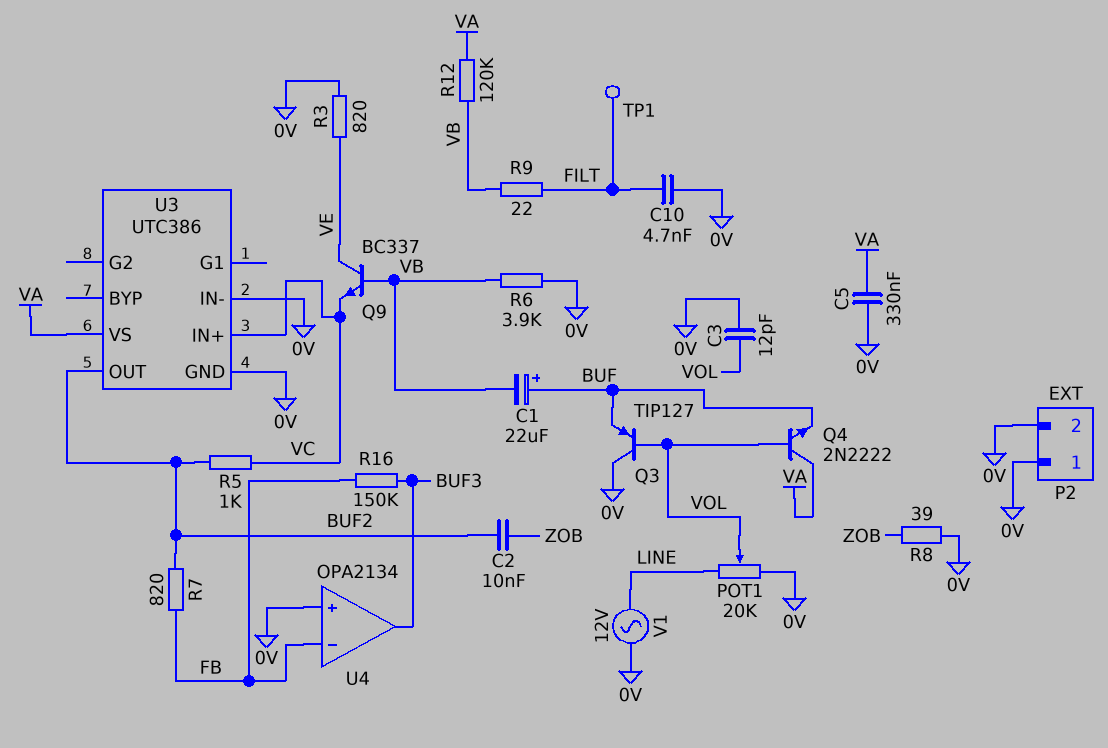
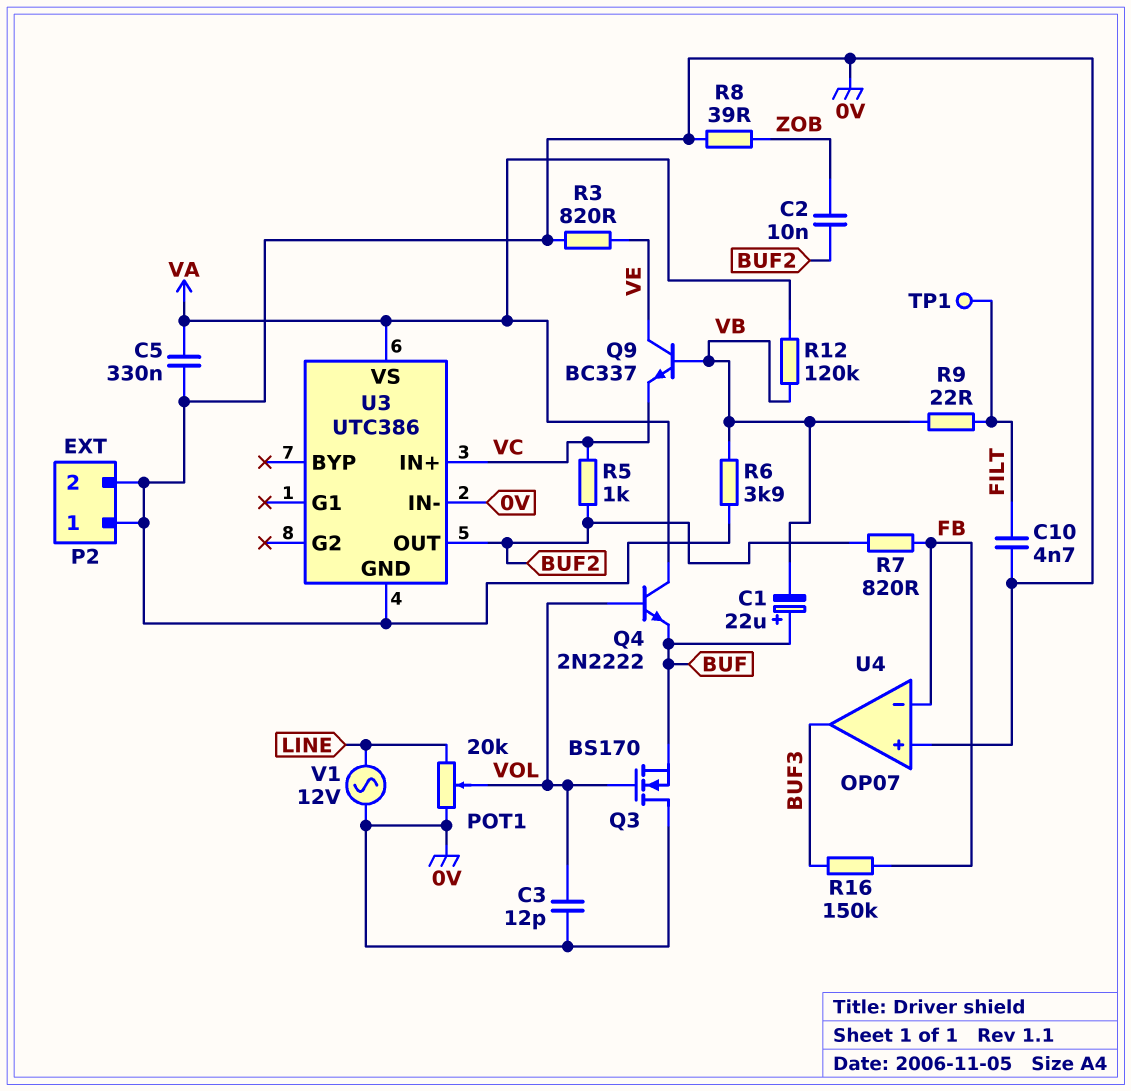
Q3: PNP TIP127 (B VOL, C 0V, E BUF) -> NMOS BS170 (G VOL, D 0V, S BUF)
U4: OPA2134 -> OP07

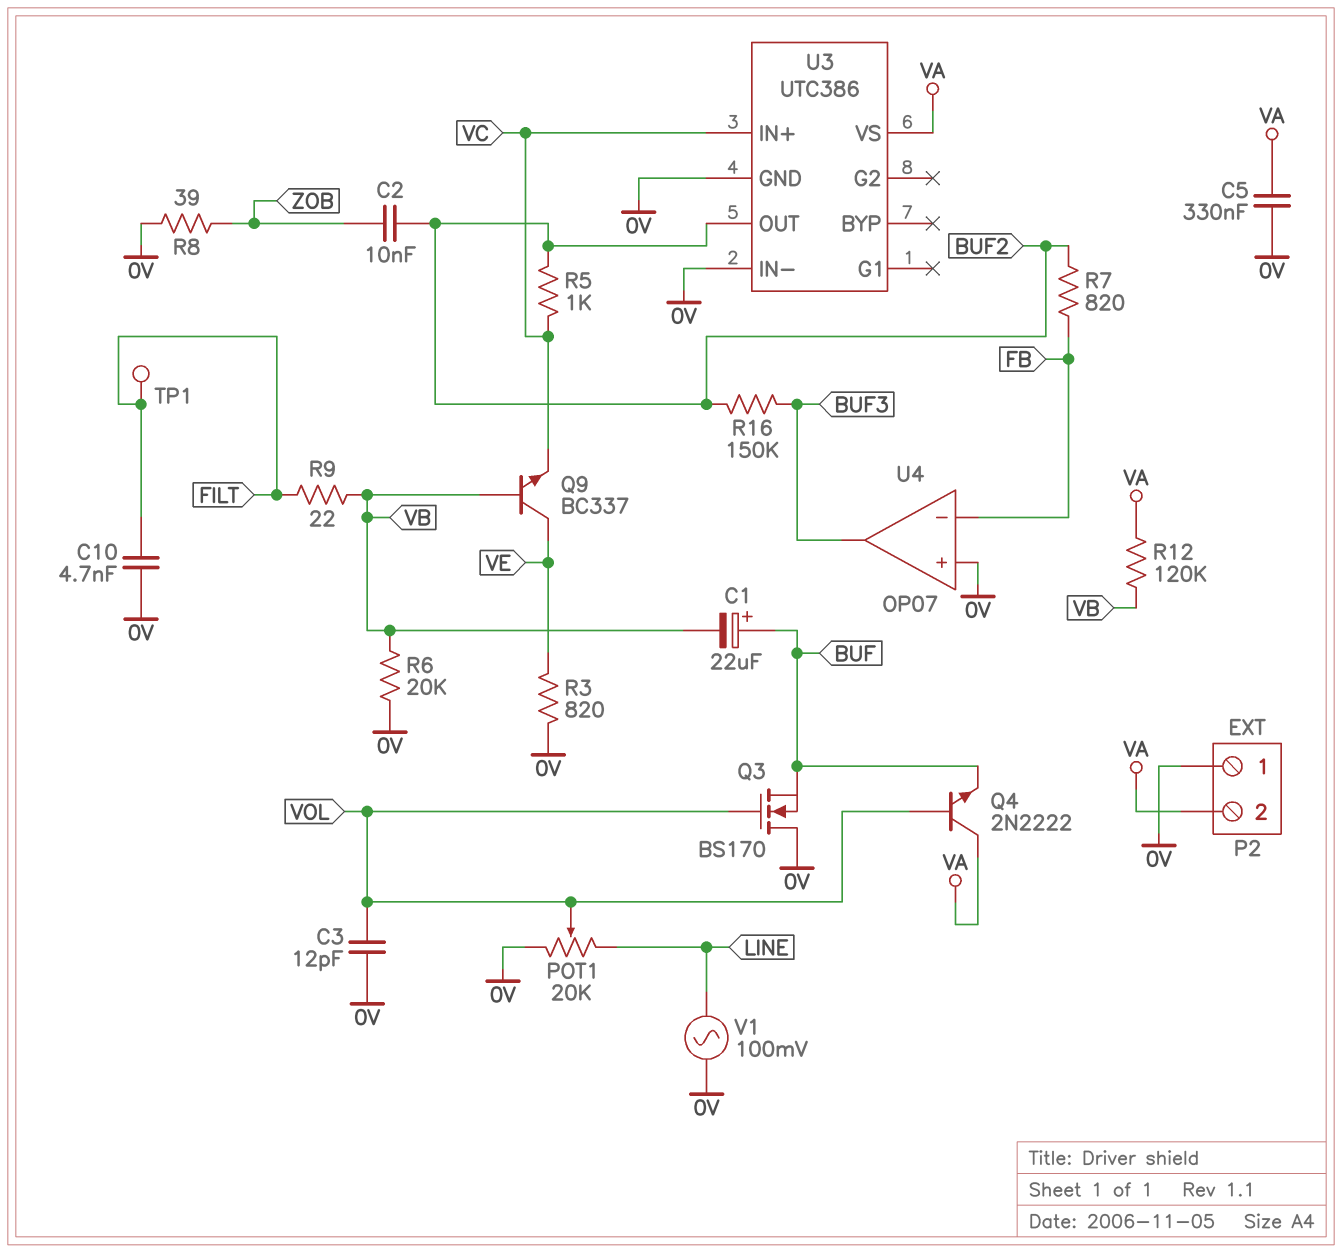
P2 pin 2: 0V -> VA
R6: 3.9k (0V, VB) -> 20k (0V, VB)
R16: 150k (BUF3, FB) -> 150k (BUF2, BUF3)
V1: AC 12V (0V, LINE) -> AC 100mV (0V, LINE)

